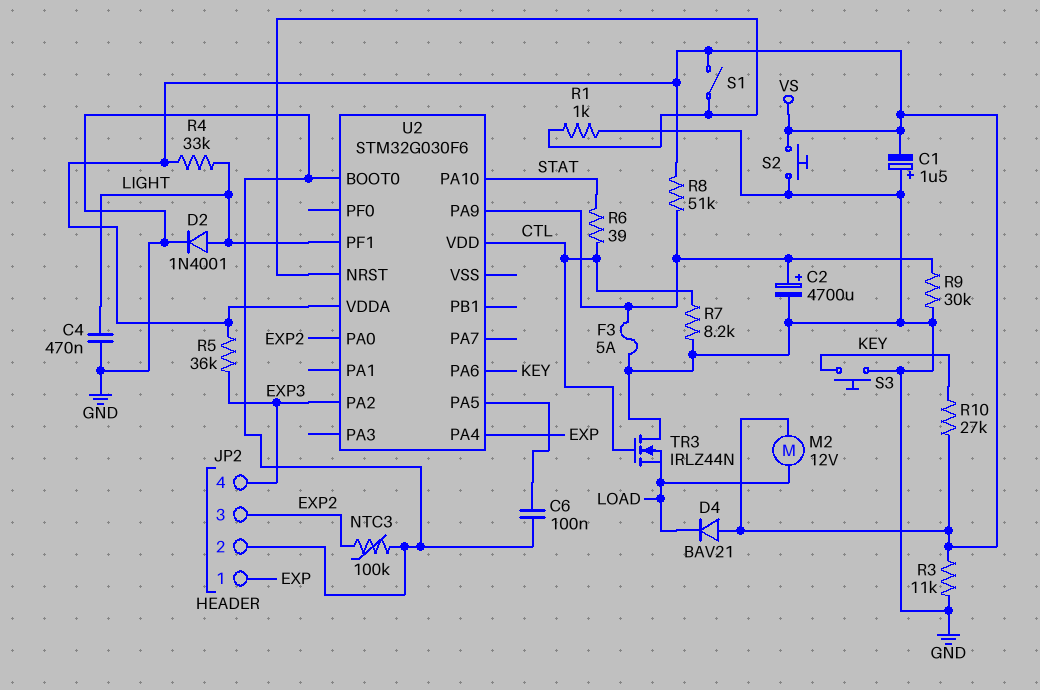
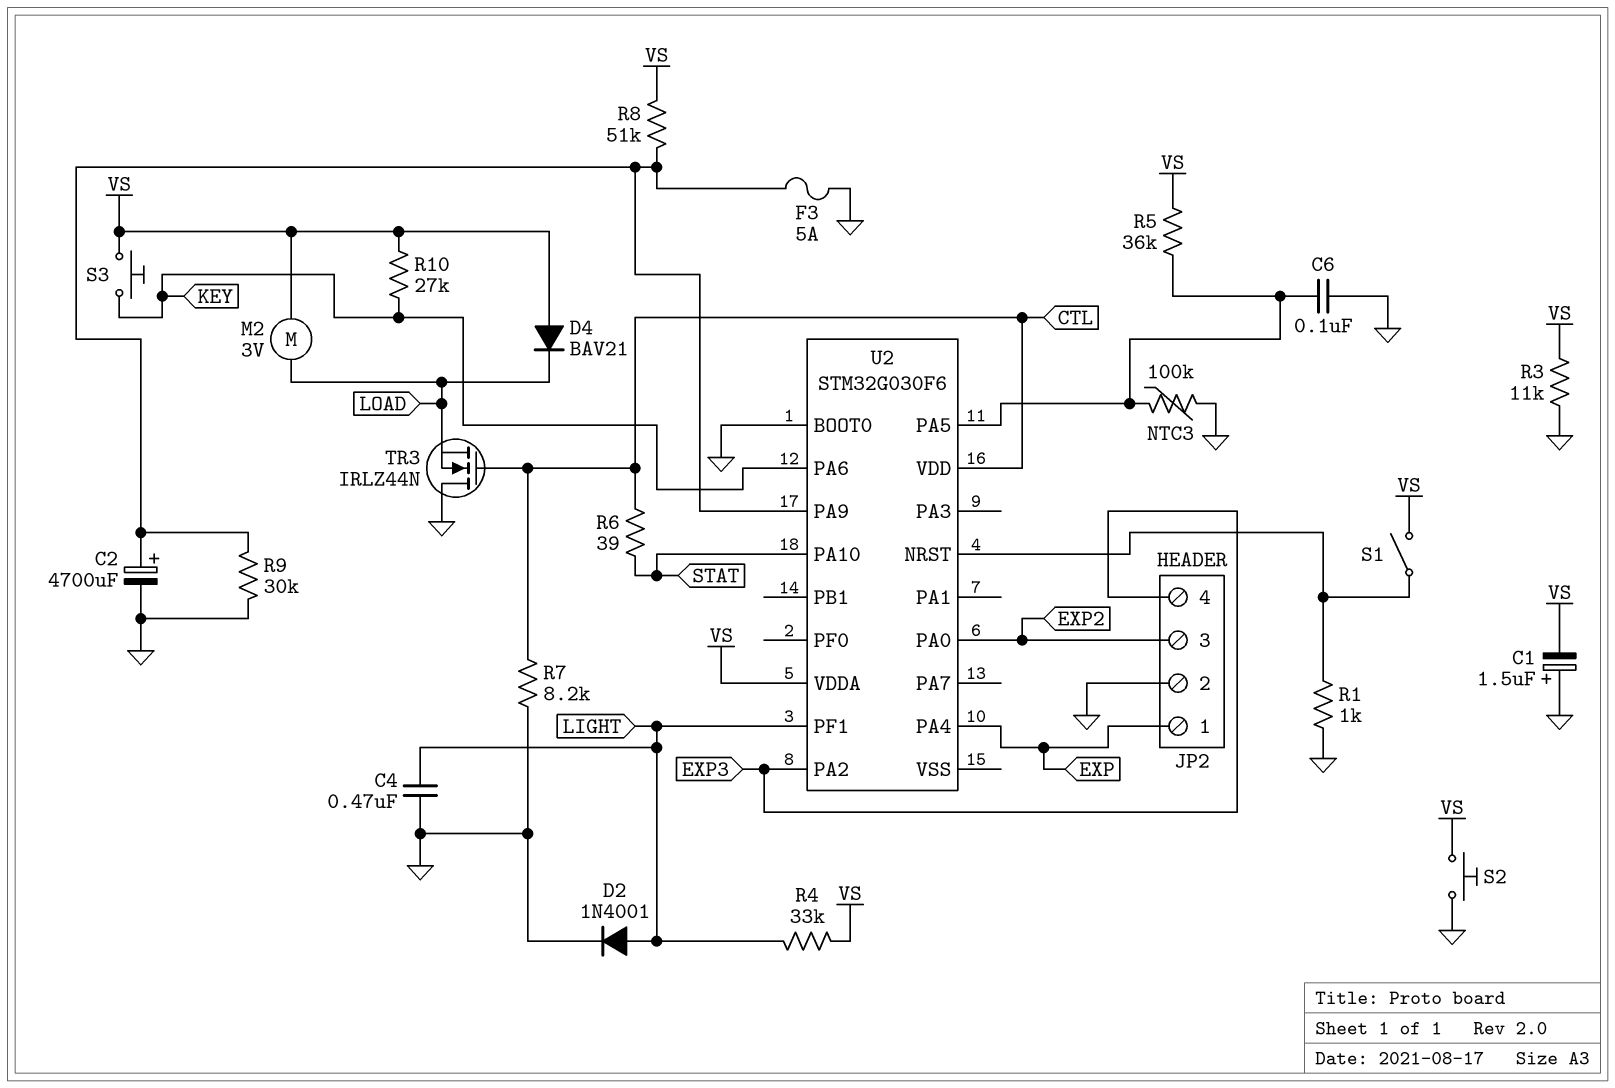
M2: motor 12V (LOAD, VS) -> motor 3V (LOAD, VS)
NTC3: 100k (EXP2, GND) -> 100k (GND, U2/PA5)
R5: 36k (EXP3, VS) -> 36k (U2/PA5, VS)
S3: button (GND, KEY) -> button (KEY, VS)

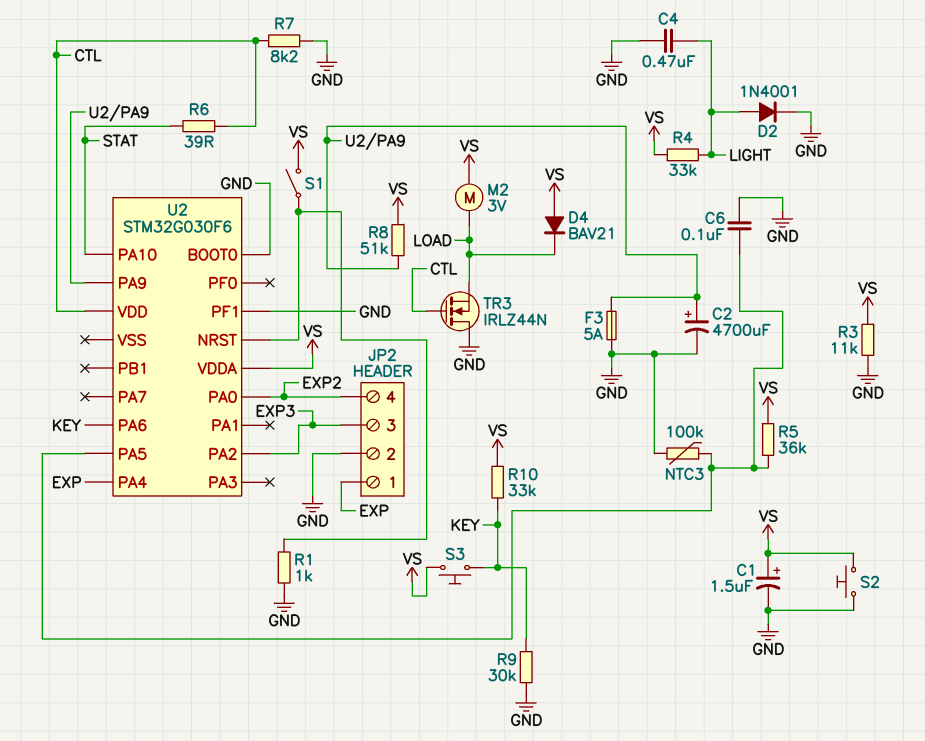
C1: 1.5uF (plus GND, minus VS) -> 1.5uF (plus VS, minus GND)
JP2 pin 3: EXP2 -> EXP3
JP2 pin 4: EXP3 -> EXP2
R9: 30k (GND, U2/PA9) -> 30k (GND, KEY)
R10: 27k (KEY, VS) -> 33k (KEY, VS)
U2 pin PF1: LIGHT -> GND

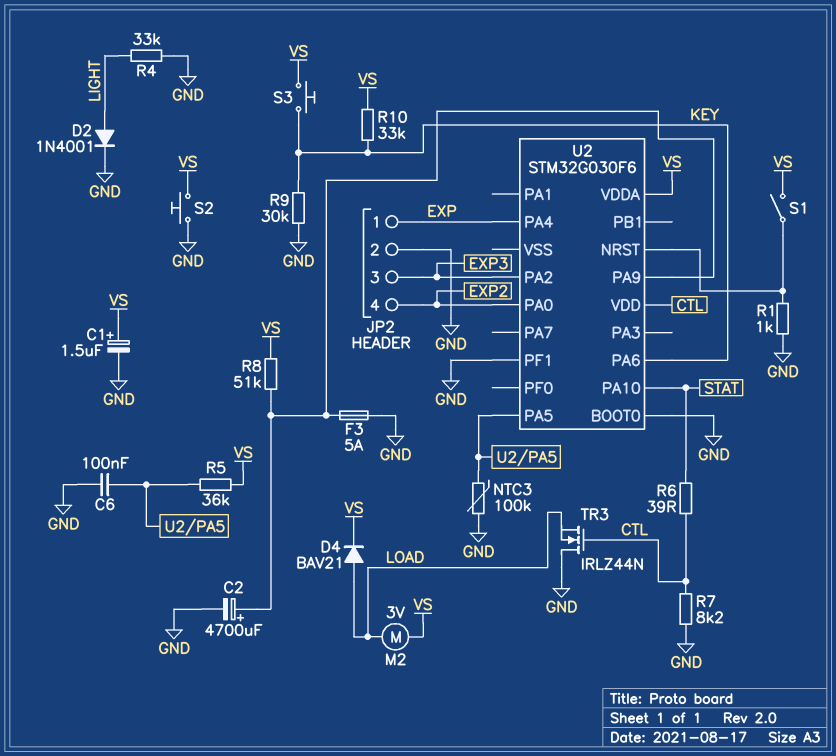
C4: 470nF (GND, LIGHT) -> none
D4: diode BAV21 (A VS, K LOAD) -> diode BAV21 (A LOAD, K VS)
R3: 11k (GND, VS) -> none
R4: 33k (LIGHT, VS) -> 33k (GND, LIGHT)

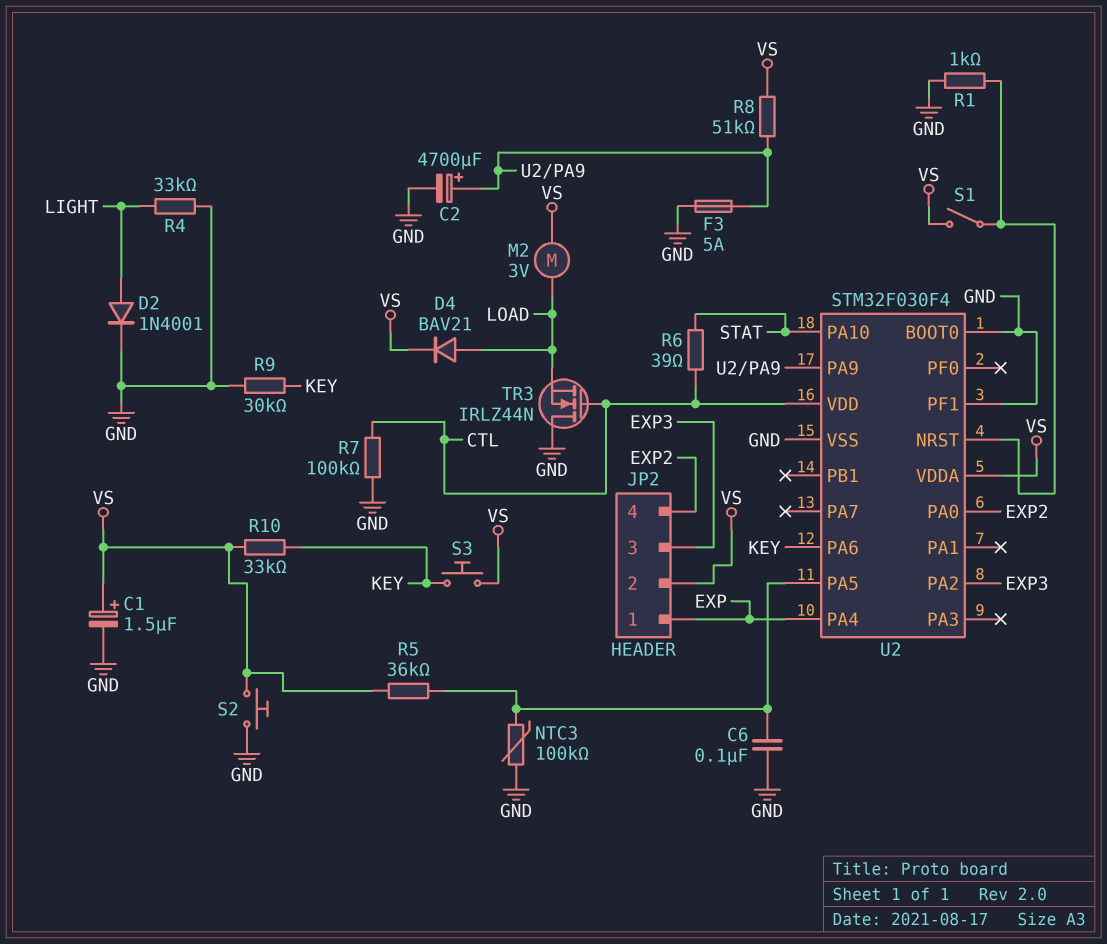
JP2 pin 2: GND -> VS
R7: 8.2k (CTL, GND) -> 100k (CTL, GND)
U2: STM32G030F6 -> STM32F030F4
U2 pin VSS: none -> GND

